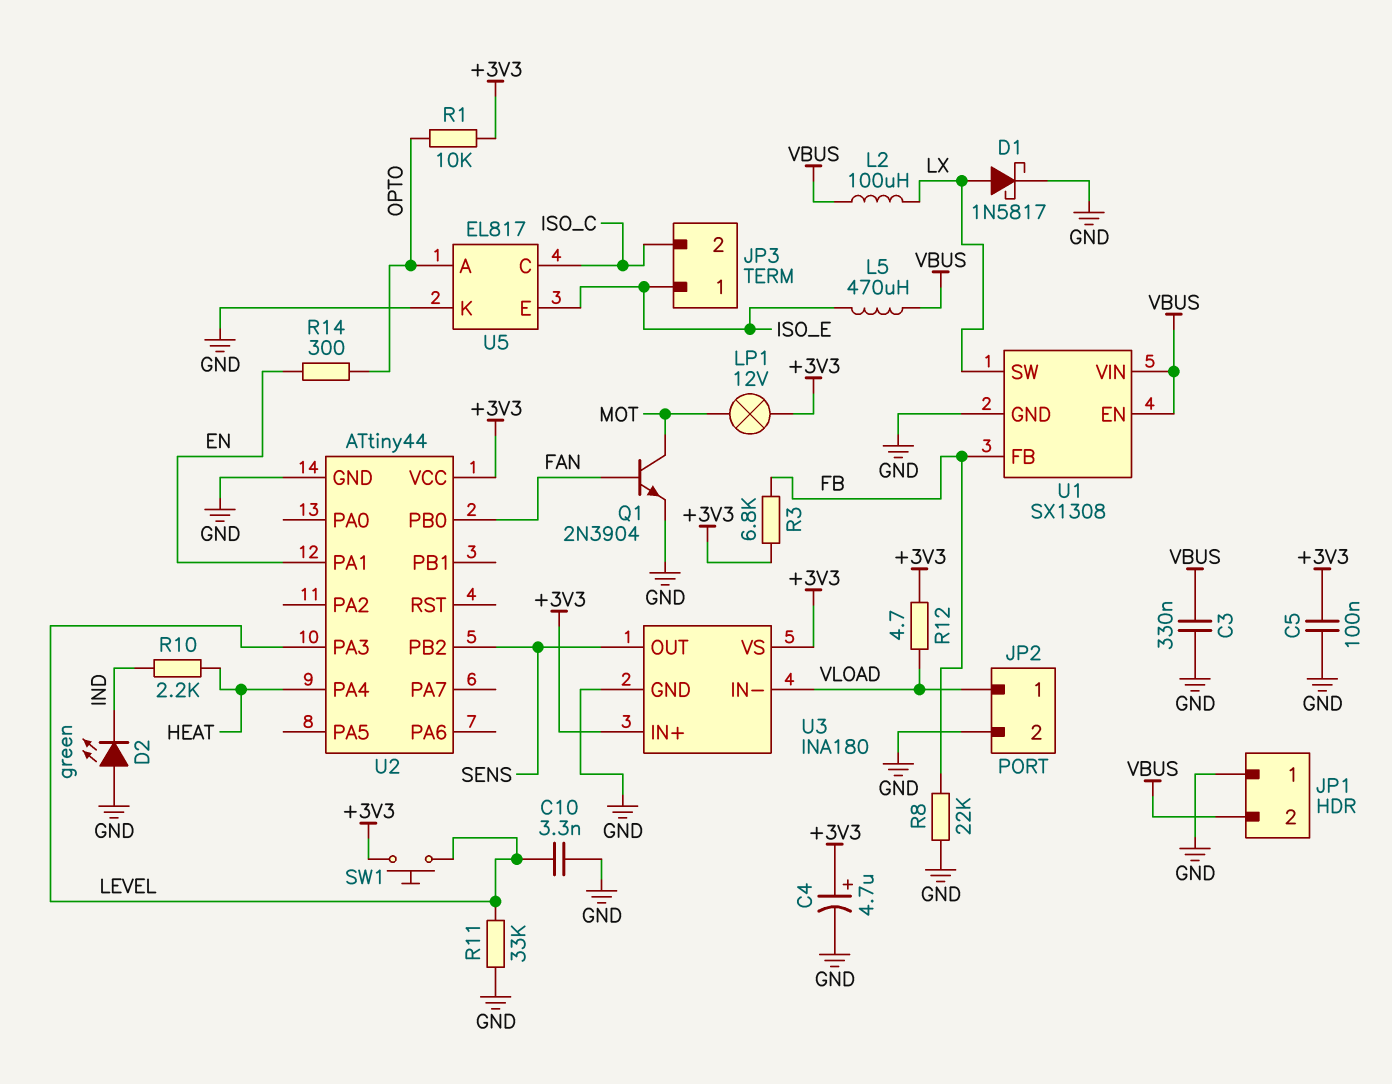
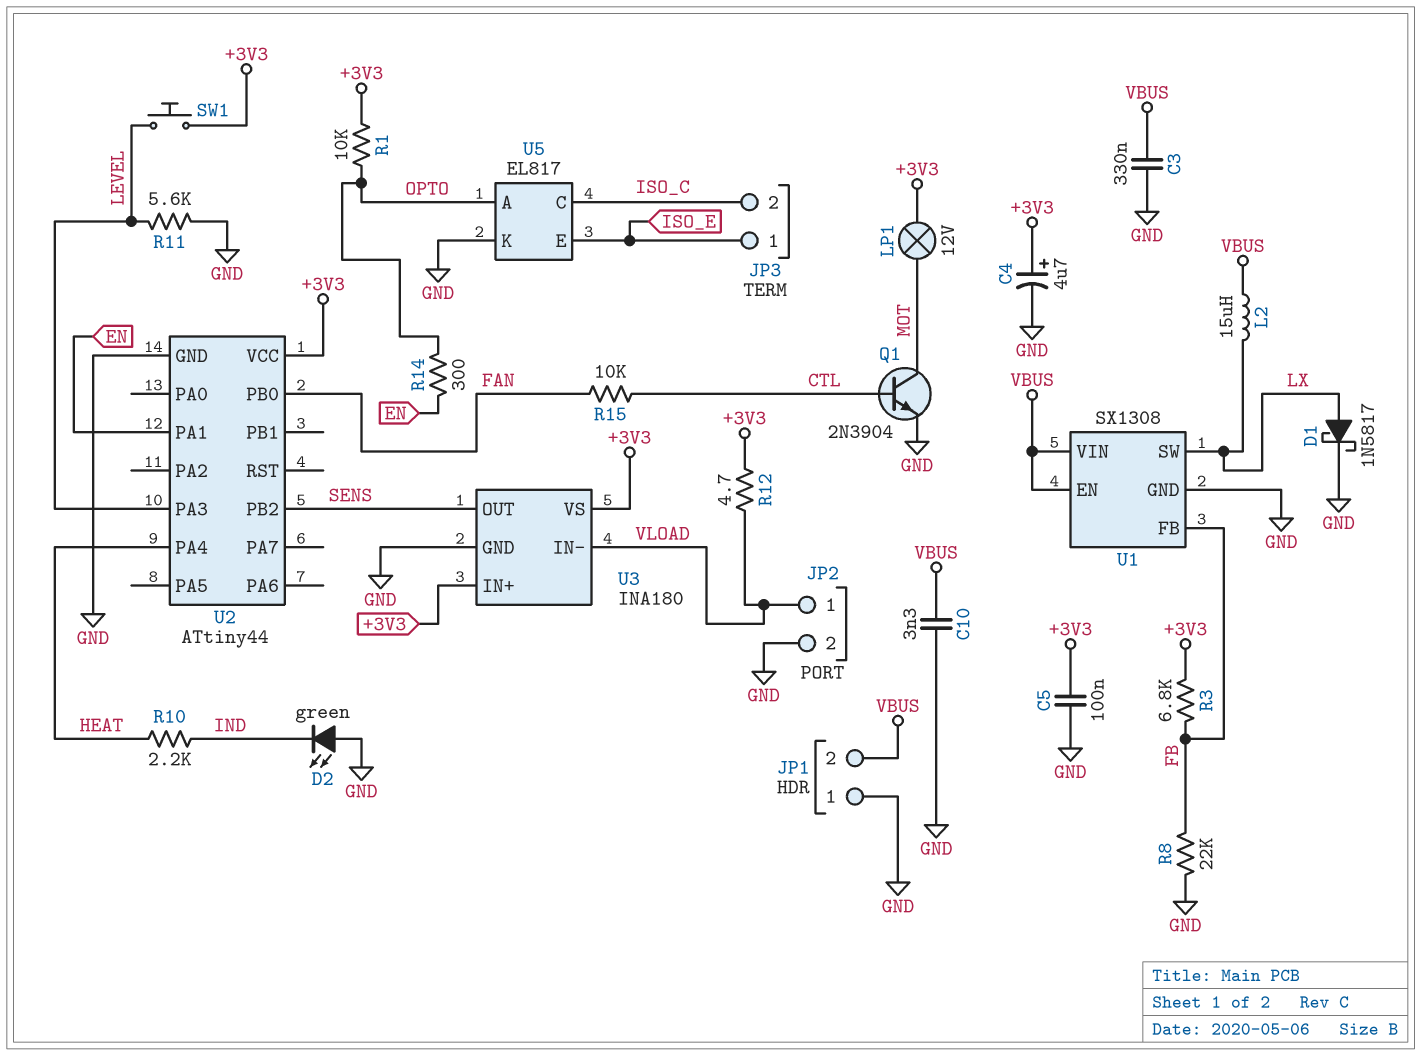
C10: 3.3nF (GND, LEVEL) -> 3.3nF (GND, VBUS)
L2: 100uH (LX, VBUS) -> 15uH (LX, VBUS)
L5: 470uH (ISO_E, VBUS) -> none
Q1: NPN 2N3904 (B FAN, C MOT, E GND) -> NPN 2N3904 (B CTL, C MOT, E GND)
R11: 33k (GND, LEVEL) -> 5.6k (GND, LEVEL)
R15: none -> 10k (CTL, FAN)

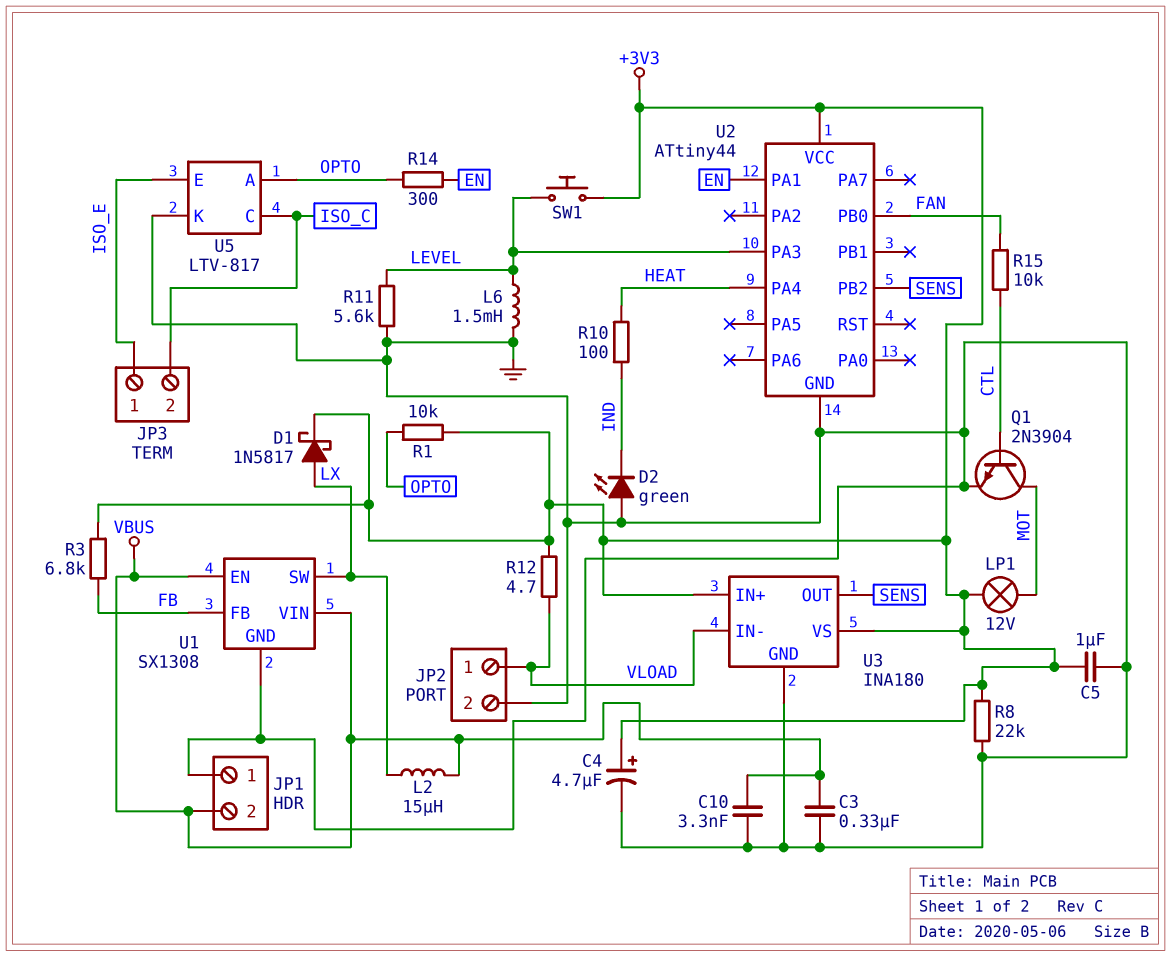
C5: 100nF (+3V3, GND) -> 1uF (+3V3, GND)
D1: schottky 1N5817 (A LX, K GND) -> schottky 1N5817 (A LX, K +3V3)
L6: none -> 1.5mH (GND, LEVEL)
R8: 22k (FB, GND) -> 22k (+3V3, GND)
R10: 2.2k (HEAT, IND) -> 100 (HEAT, IND)
U5: EL817 -> LTV-817

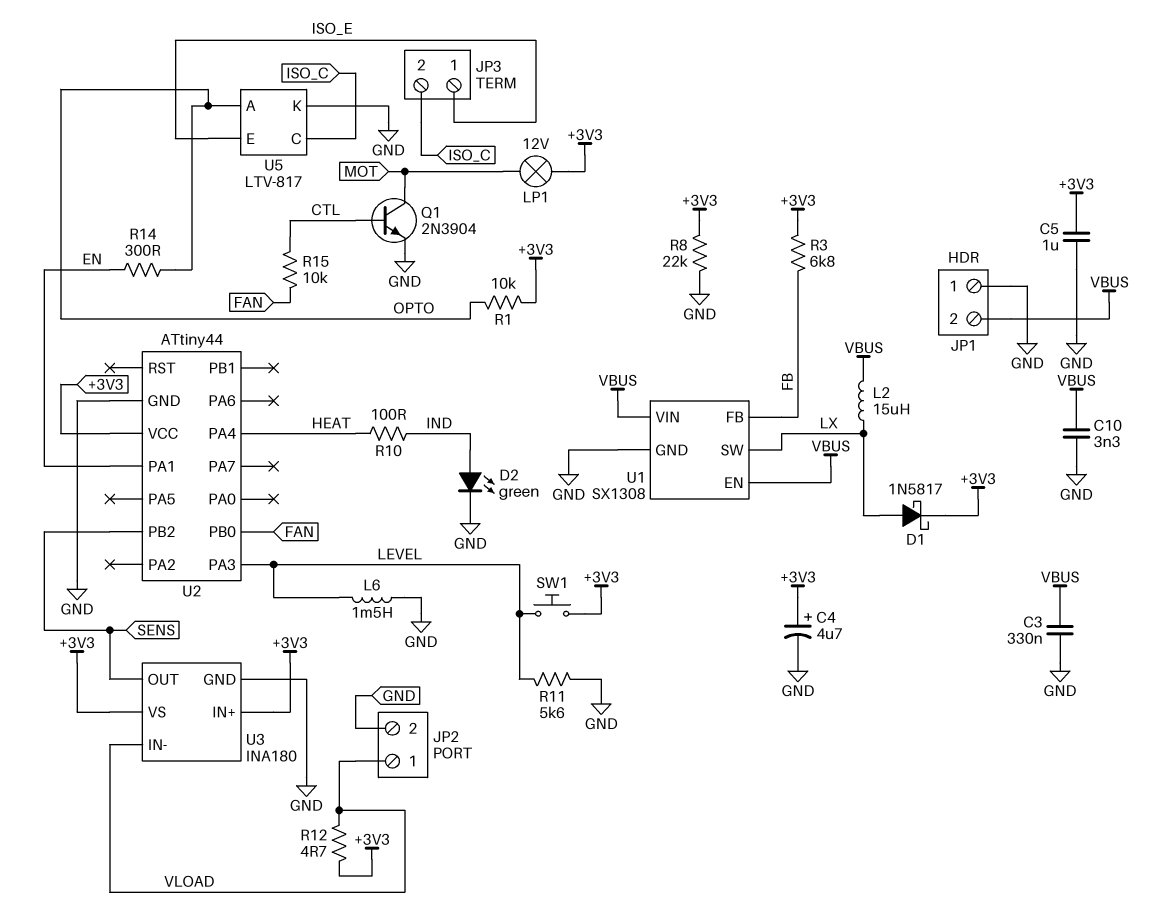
D2: LED green (A GND, K IND) -> LED green (A IND, K GND)

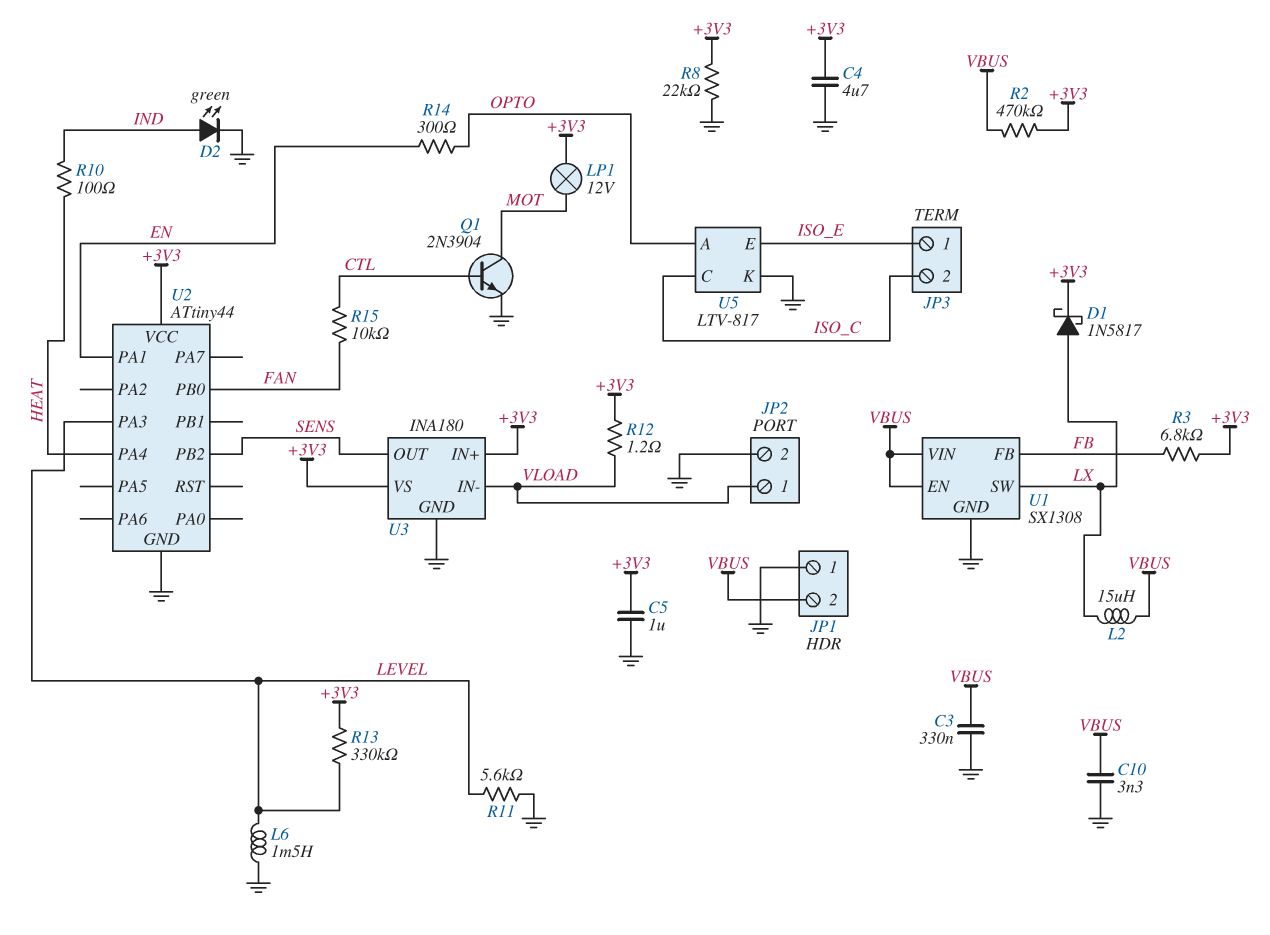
C4: 4.7uF (plus +3V3, minus GND) -> 4.7uF (+3V3, GND)
R1: 10k (+3V3, OPTO) -> none
R2: none -> 470k (+3V3, VBUS)
R12: 4.7 (+3V3, VLOAD) -> 1.2 (+3V3, VLOAD)
R13: none -> 330k (+3V3, LEVEL)
SW1: button (+3V3, LEVEL) -> none

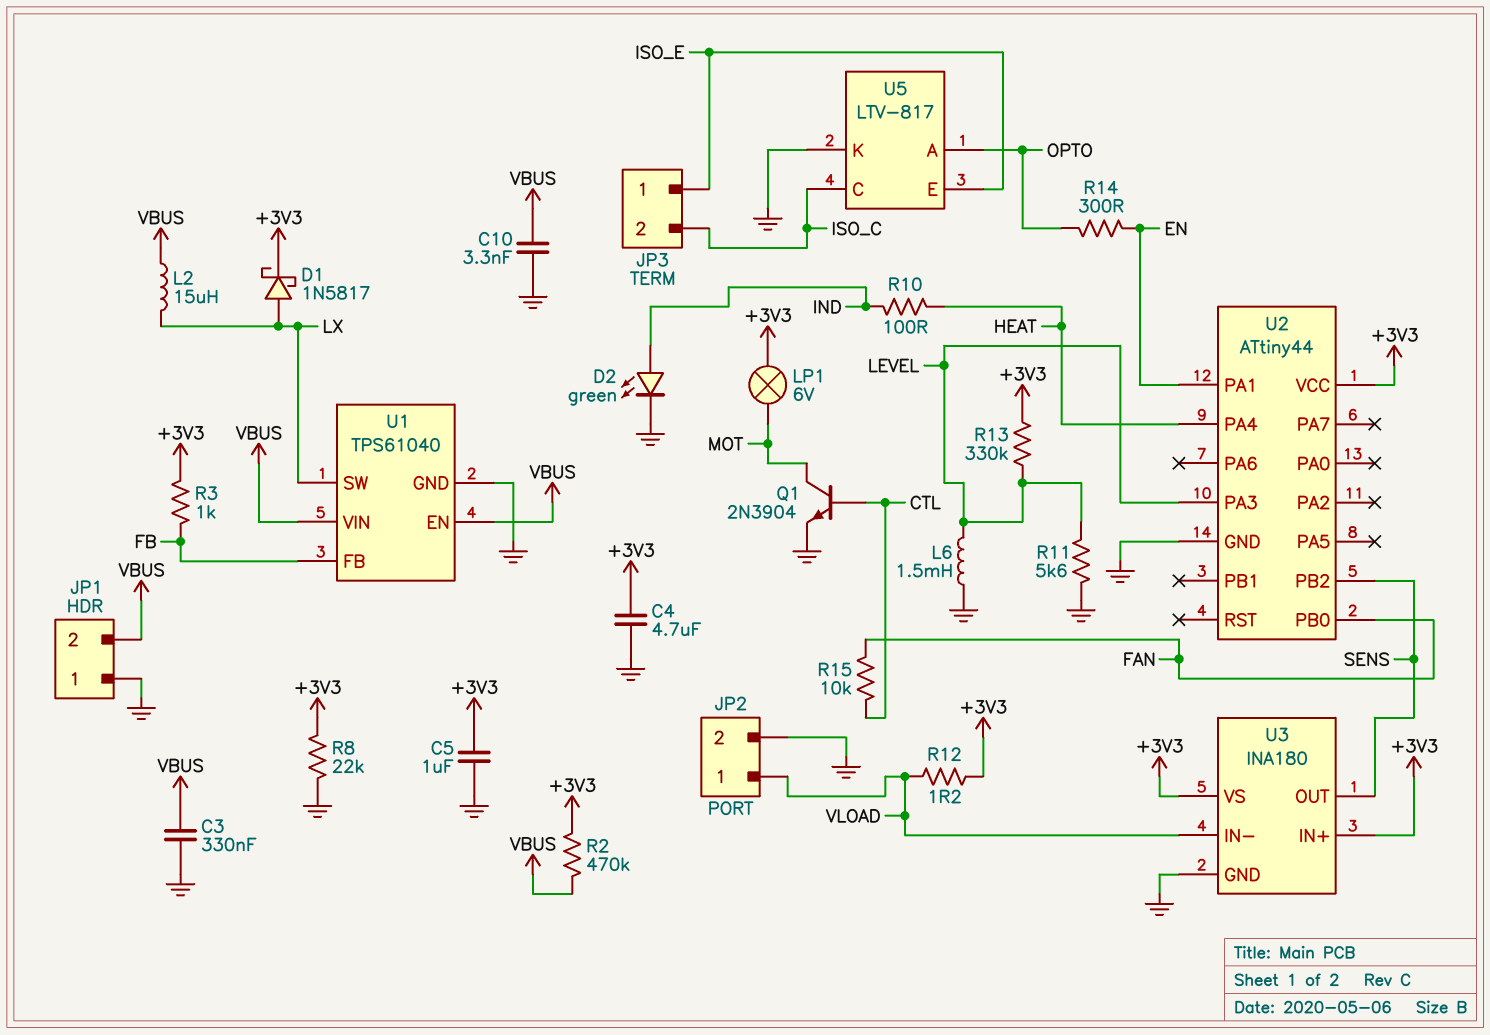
LP1: lamp 12V (+3V3, MOT) -> lamp 6V (+3V3, MOT)
R3: 6.8k (+3V3, FB) -> 1k (+3V3, FB)
U1: SX1308 -> TPS61040

